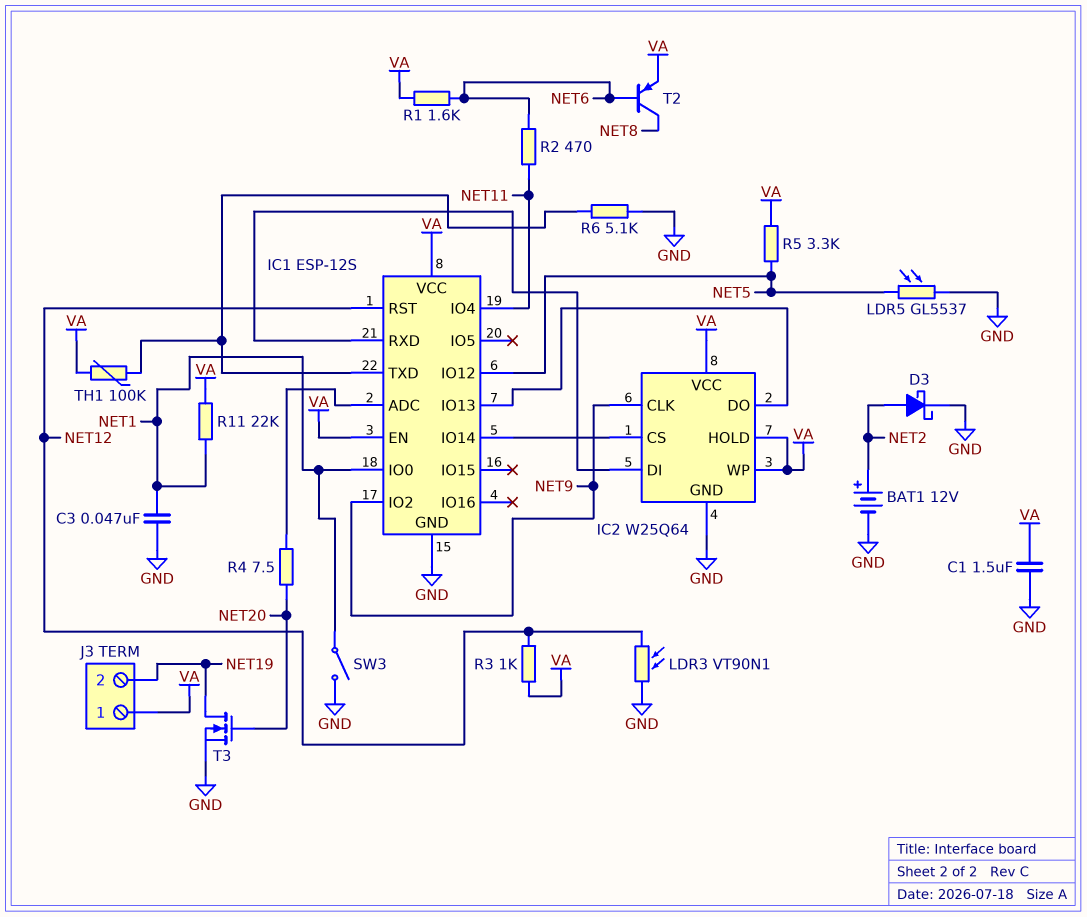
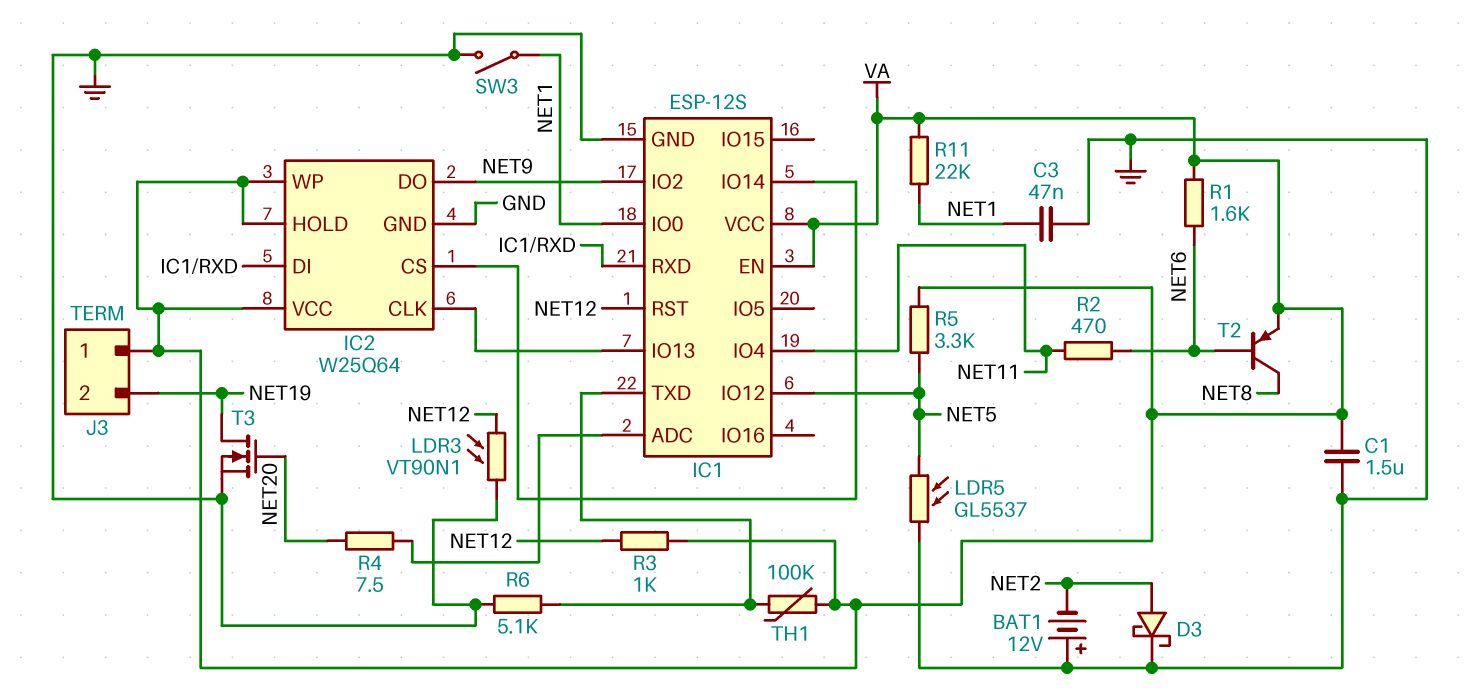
BAT1: 12V (plus NET2, minus GND) -> 12V (plus GND, minus NET2)
IC2 pin CLK: NET9 -> IC1/IO13
IC2 pin DO: IC1/IO13 -> NET9

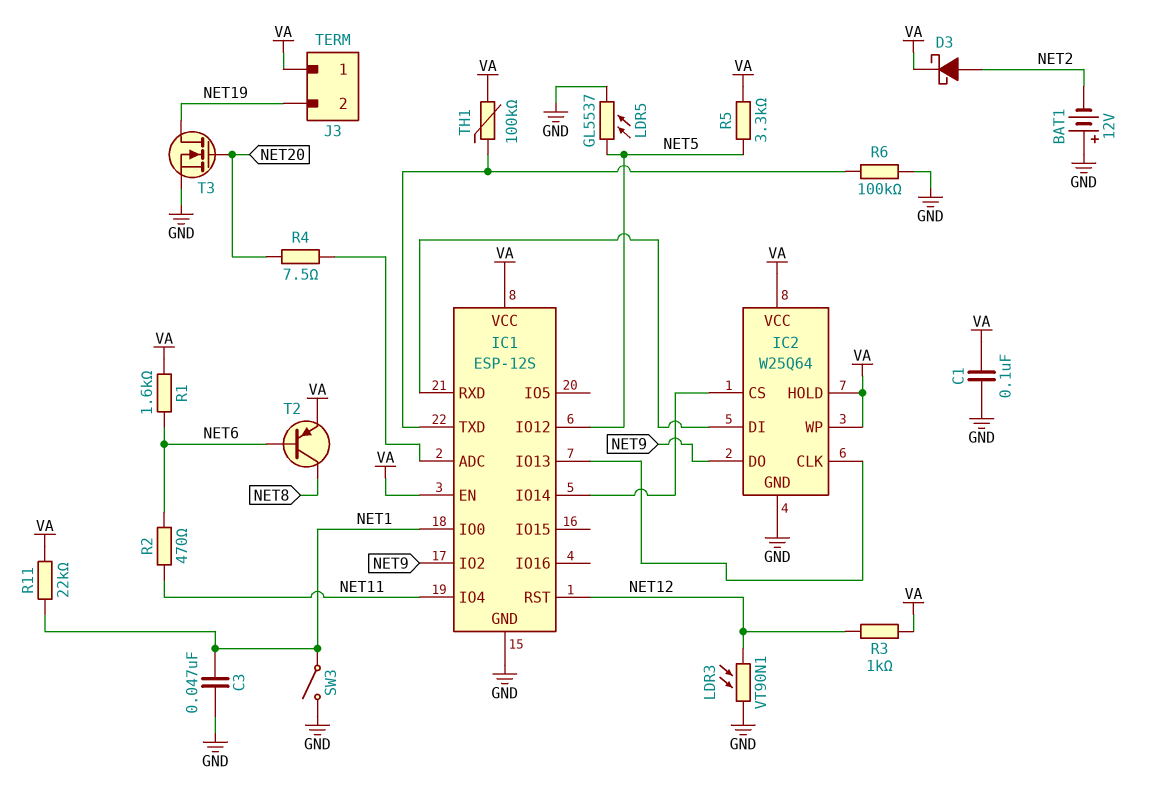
C1: 1.5uF (GND, VA) -> 100nF (GND, VA)
D3: schottky (A NET2, K GND) -> schottky (A NET2, K VA)
R6: 5.1k (GND, IC1/TXD) -> 100k (GND, IC1/TXD)

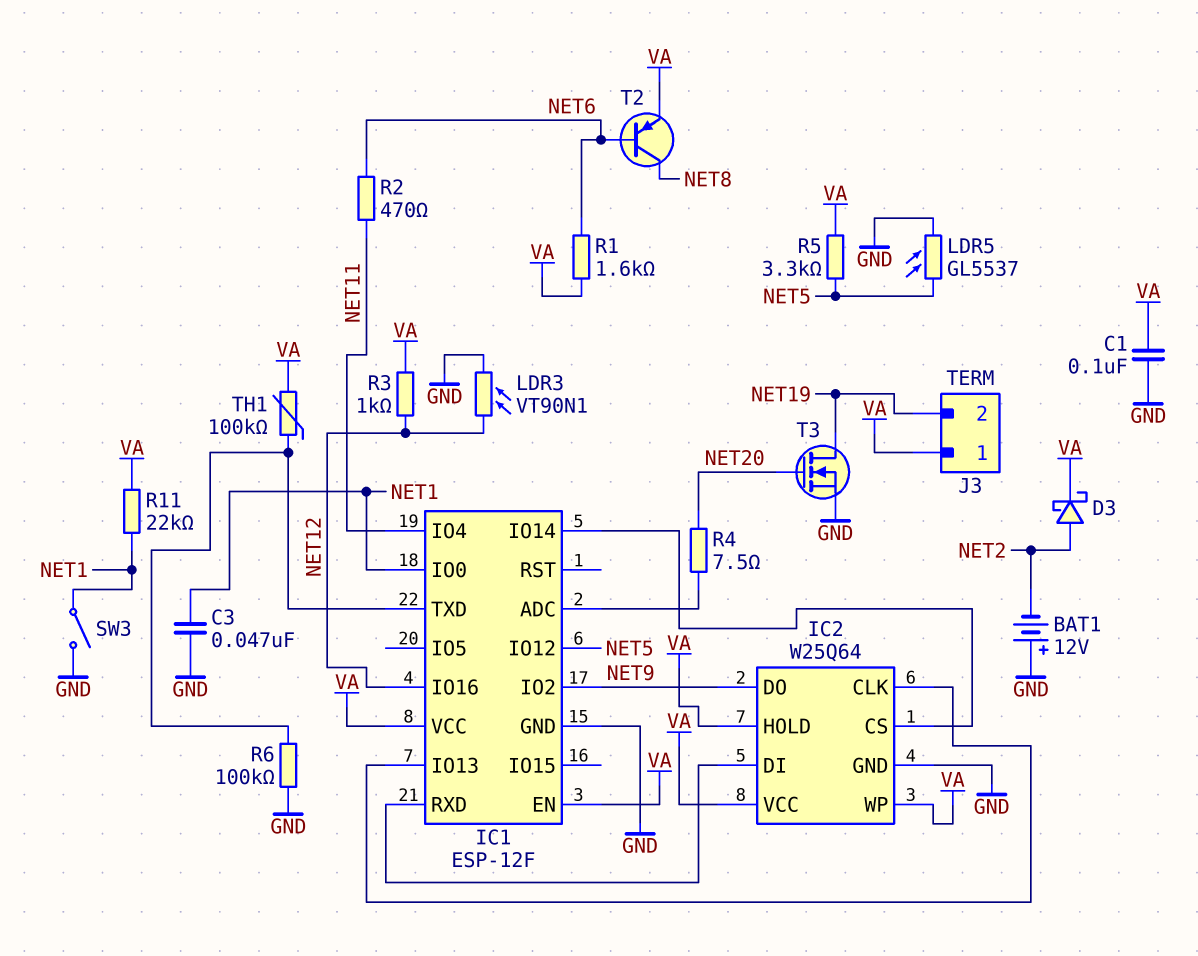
IC1: ESP-12S -> ESP-12F
IC1 pin IO16: none -> NET12
IC1 pin RST: NET12 -> none

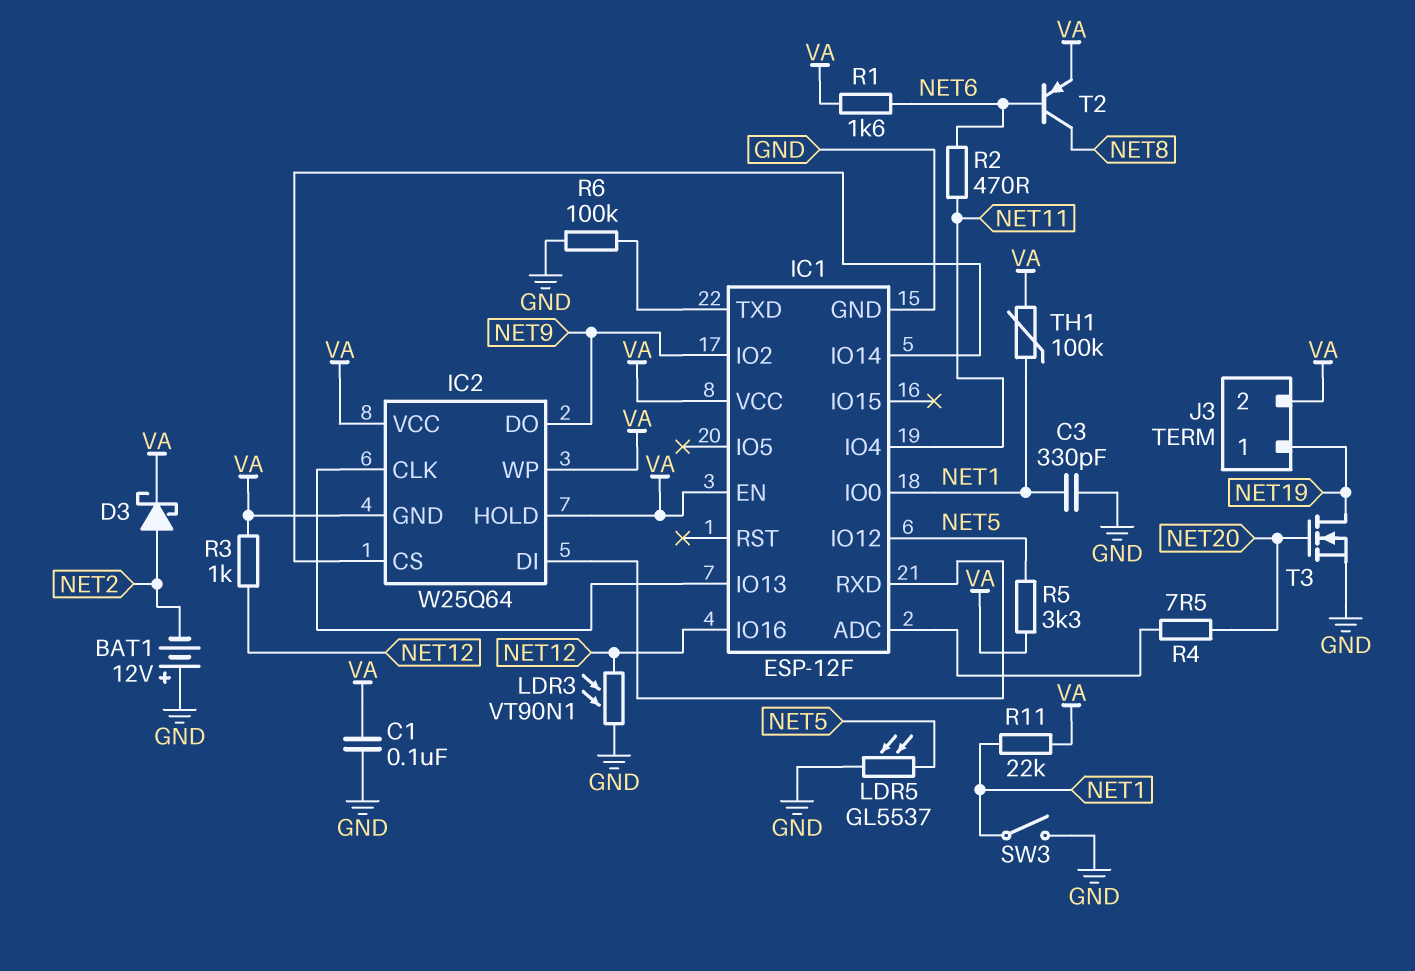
C3: 47nF (GND, NET1) -> 330pF (GND, NET1)
IC2 pin GND: GND -> VA
J3 pin 1: VA -> NET19
J3 pin 2: NET19 -> VA
TH1: 100k (IC1/TXD, VA) -> 100k (NET1, VA)

